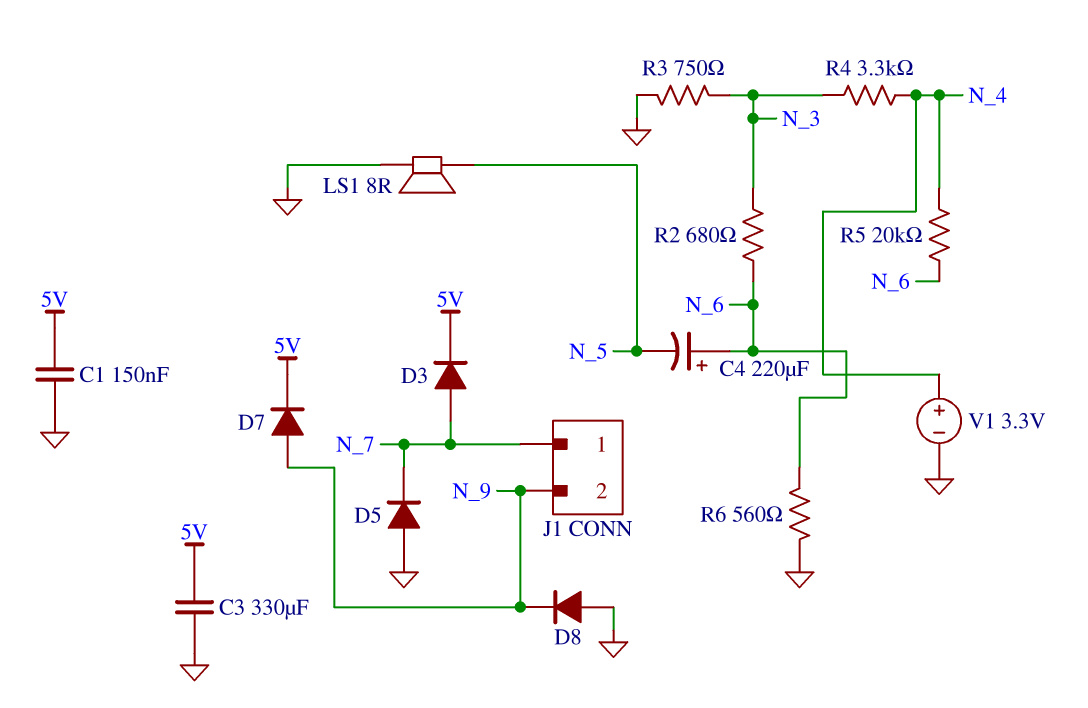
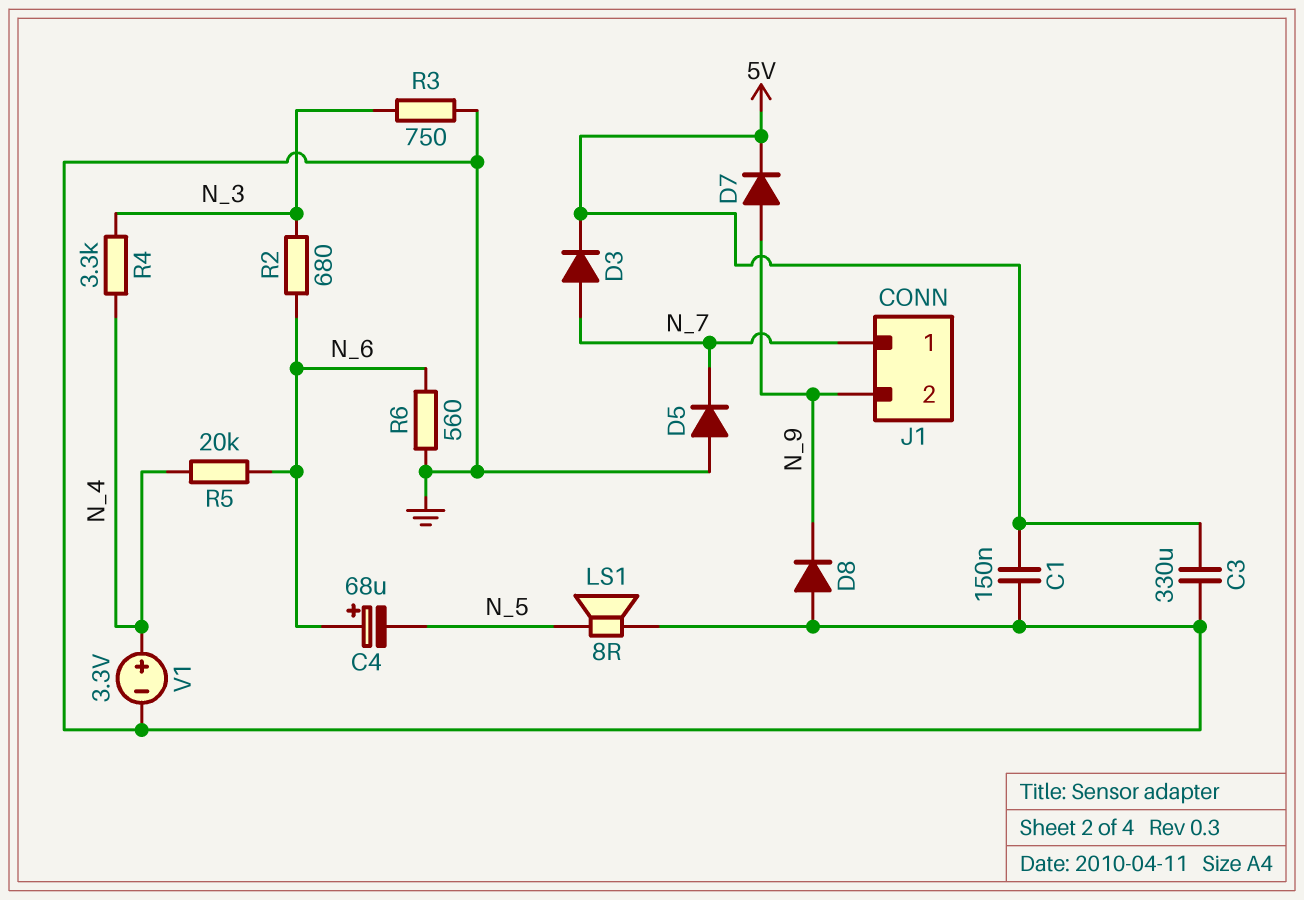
C4: 220uF (plus N_6, minus N_5) -> 68uF (plus N_6, minus N_5)

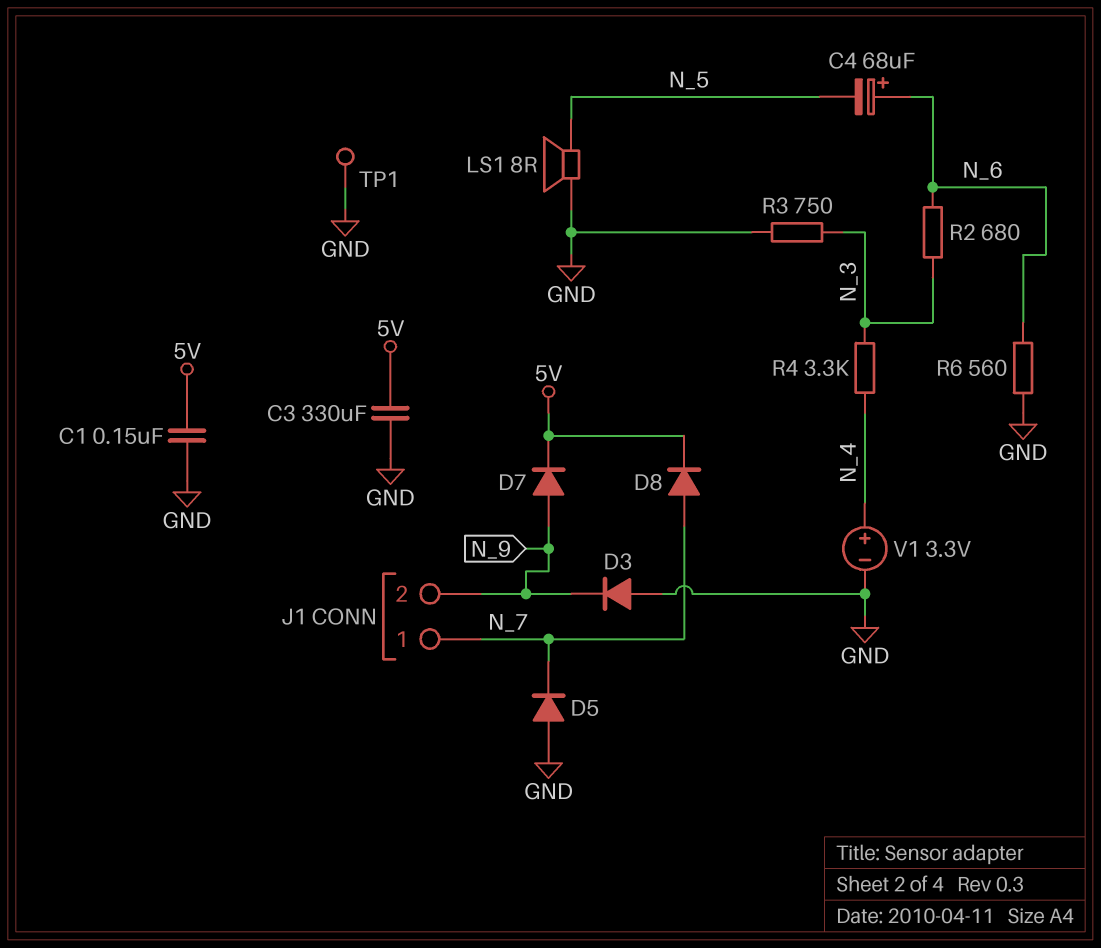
D3: diode (A N_7, K 5V) -> diode (A GND, K N_9)
D8: diode (A GND, K N_9) -> diode (A N_7, K 5V)
R5: 20k (N_4, N_6) -> none
TP1: none -> test point (GND)

